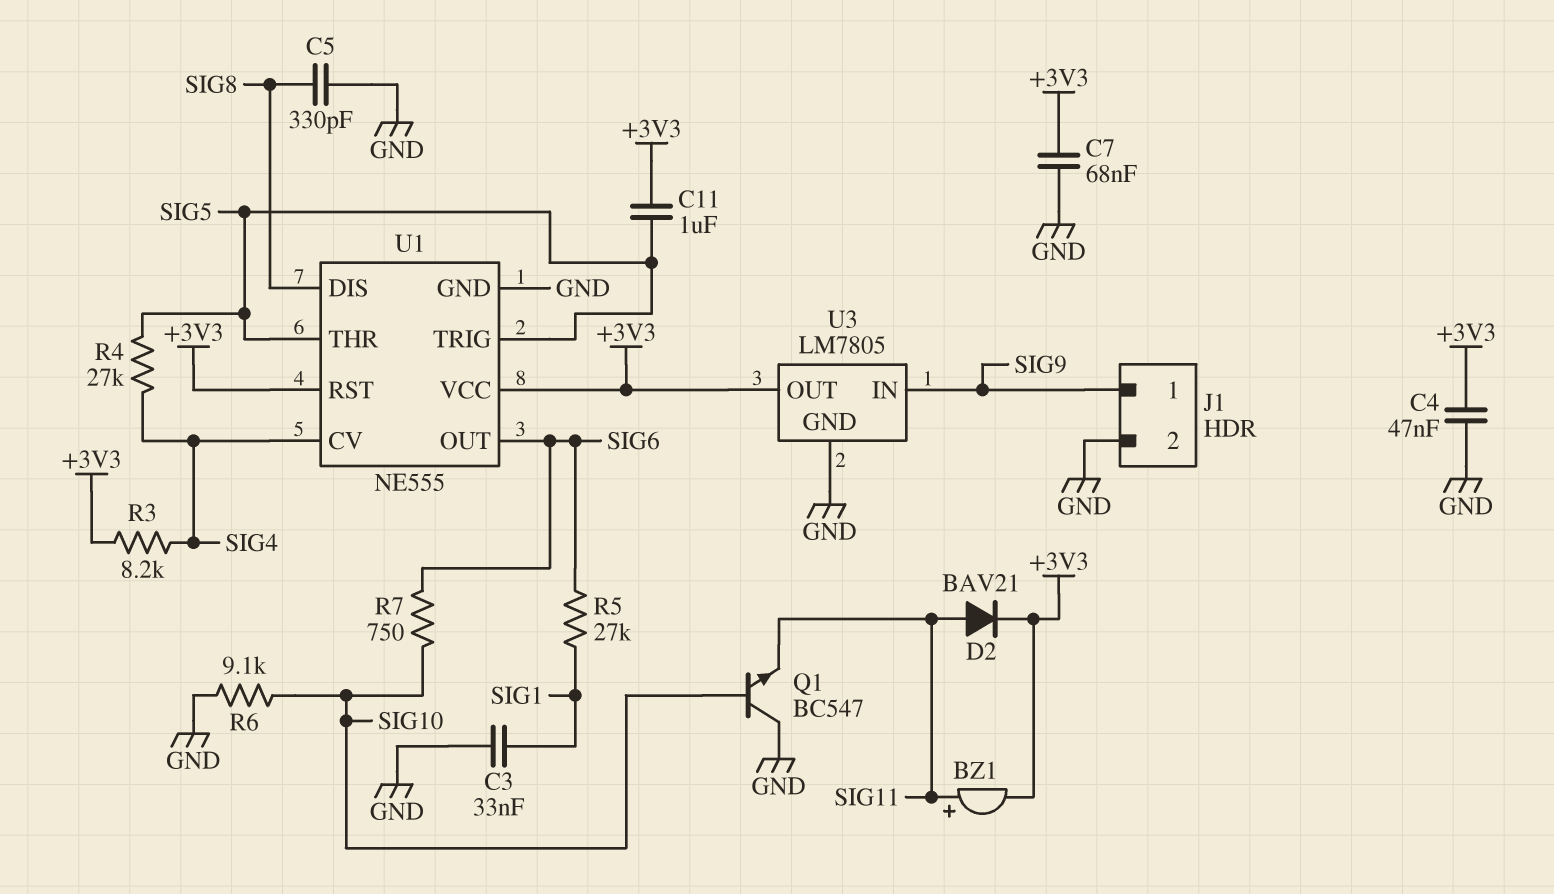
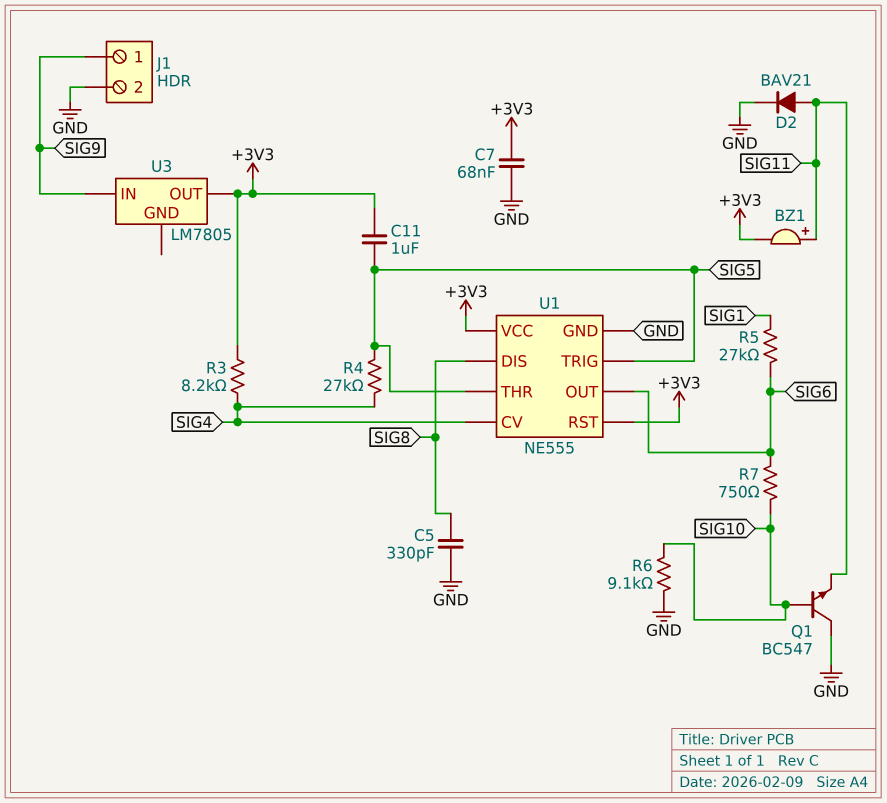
C3: 33nF (GND, SIG1) -> none
C4: 47nF (+3V3, GND) -> none
D2: diode BAV21 (A SIG11, K +3V3) -> diode BAV21 (A SIG11, K GND)
U3 pin GND: GND -> none

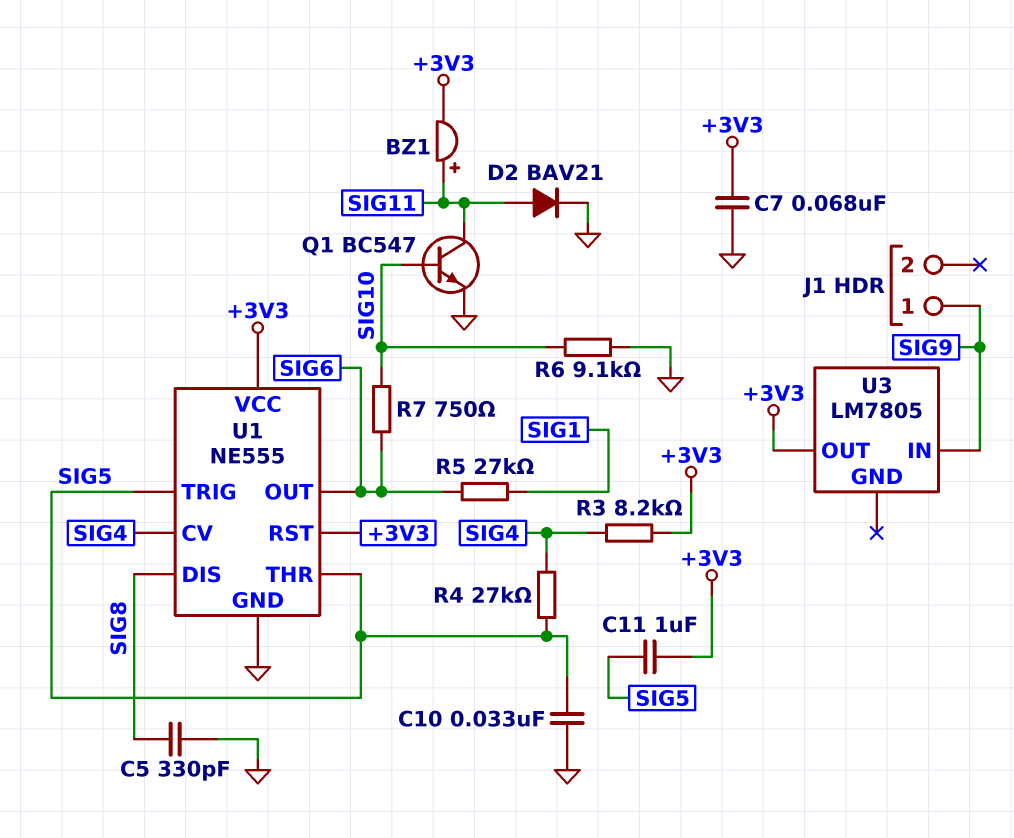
C10: none -> 33nF (GND, SIG5)
J1 pin 2: GND -> none
Q1: NPN BC547 (B SIG10, C GND, E SIG11) -> NPN BC547 (B SIG10, C SIG11, E GND)

